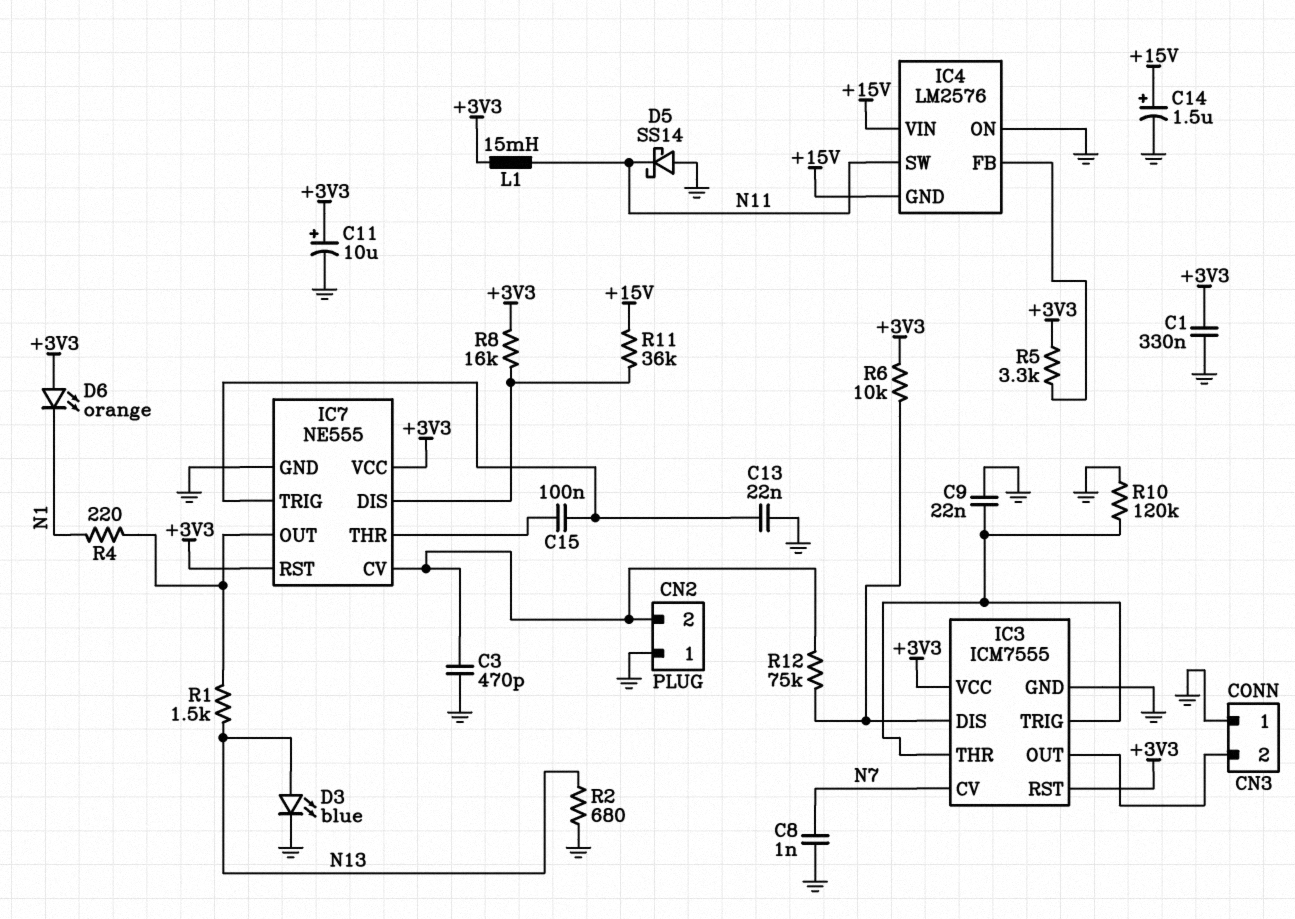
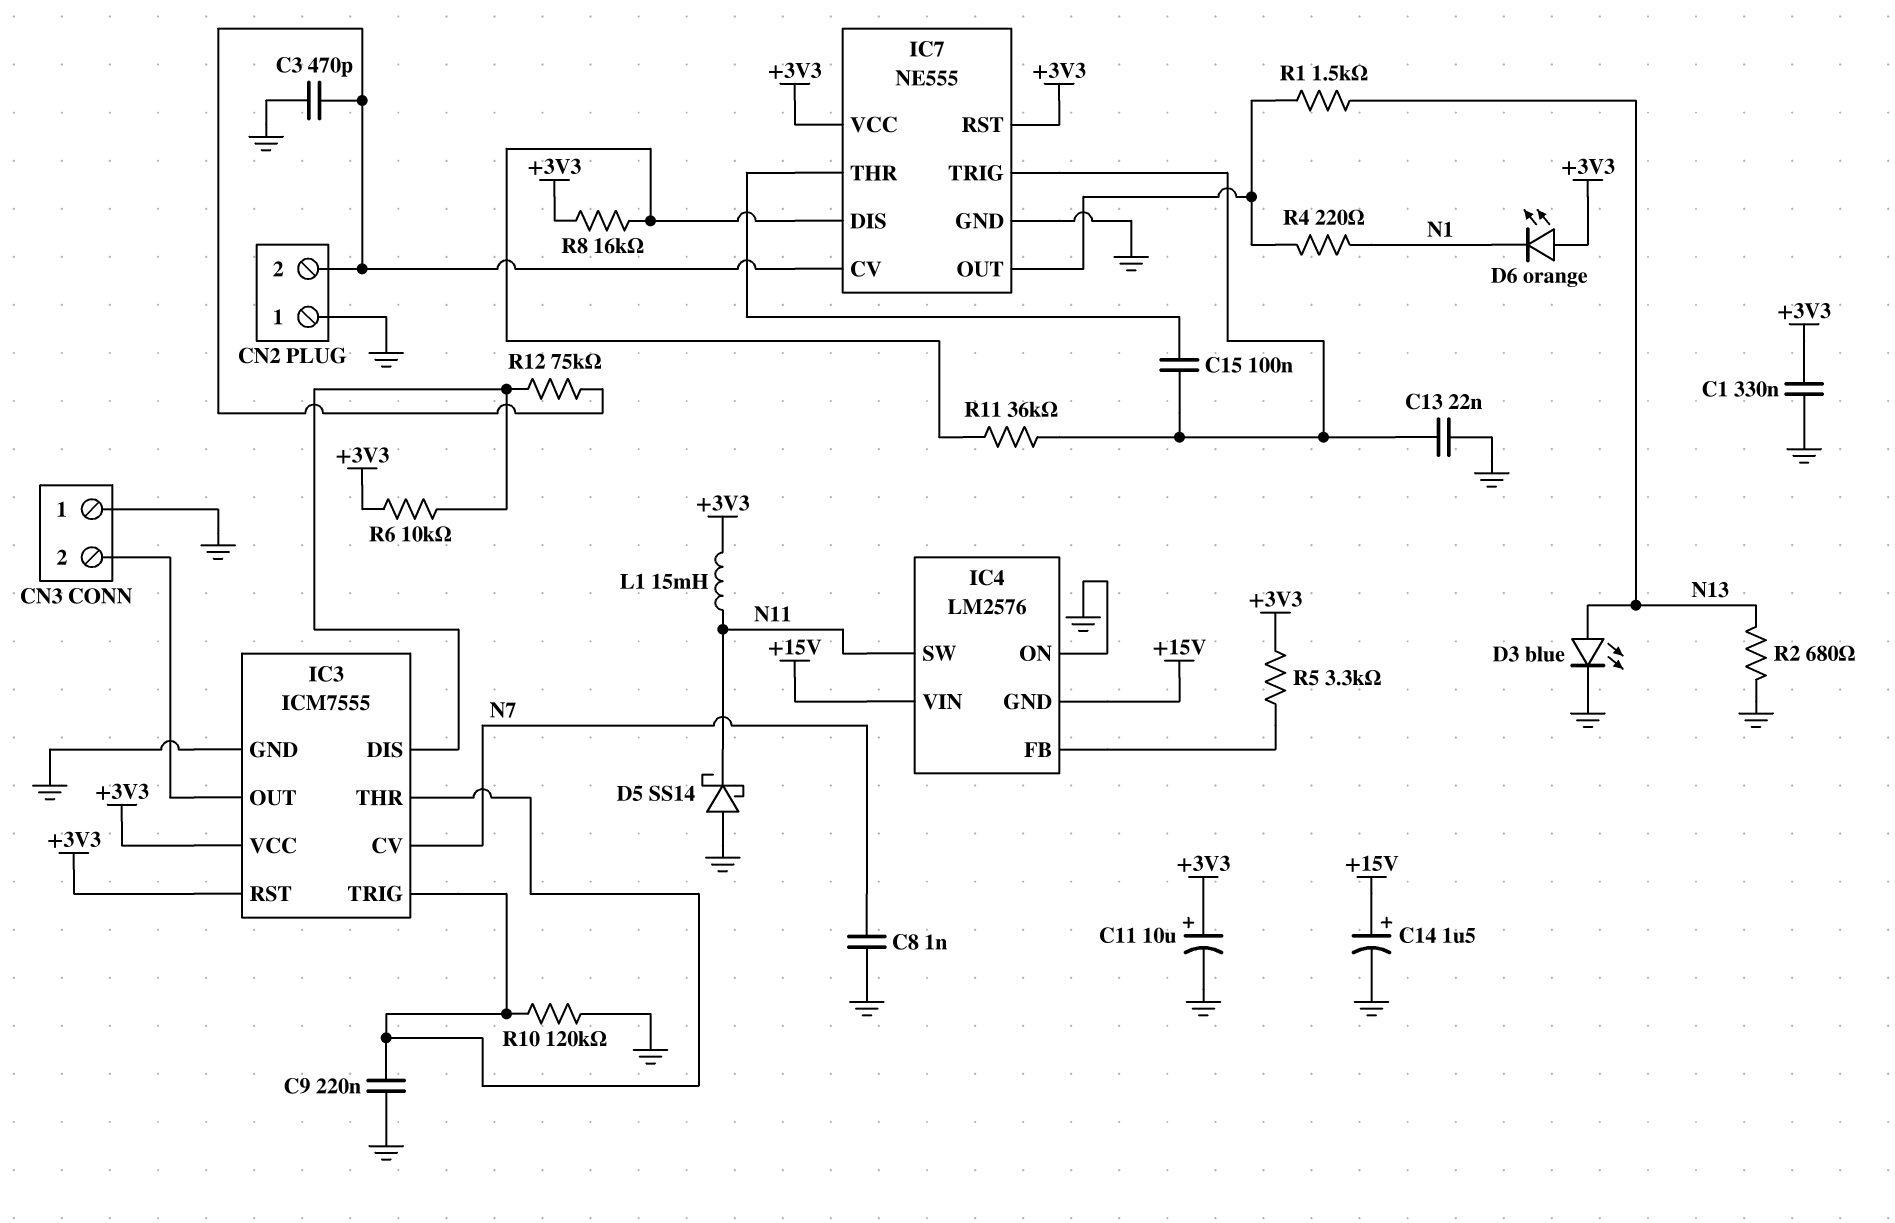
C9: 22nF (GND, IC3/THR) -> 220nF (GND, IC3/THR)
R11: 36k (+15V, IC7/DIS) -> 36k (IC7/DIS, IC7/TRIG)

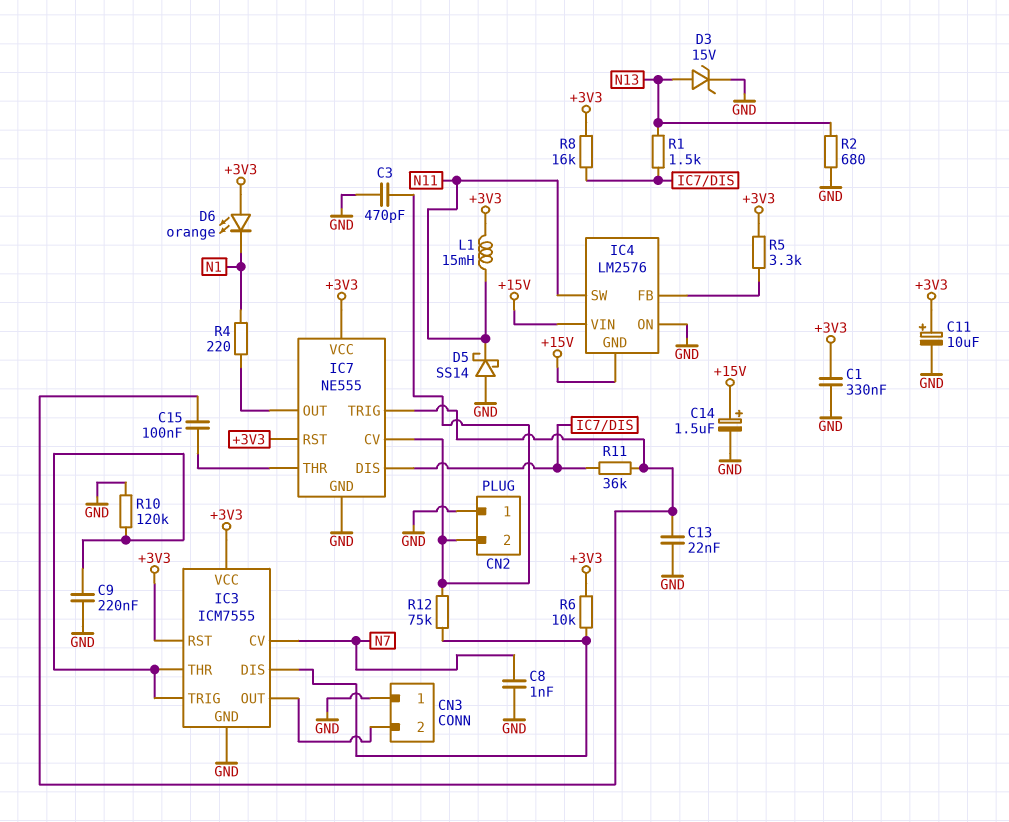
D3: LED blue (A N13, K GND) -> zener 15V (A N13, K GND)
R1: 1.5k (IC7/OUT, N13) -> 1.5k (IC7/DIS, N13)

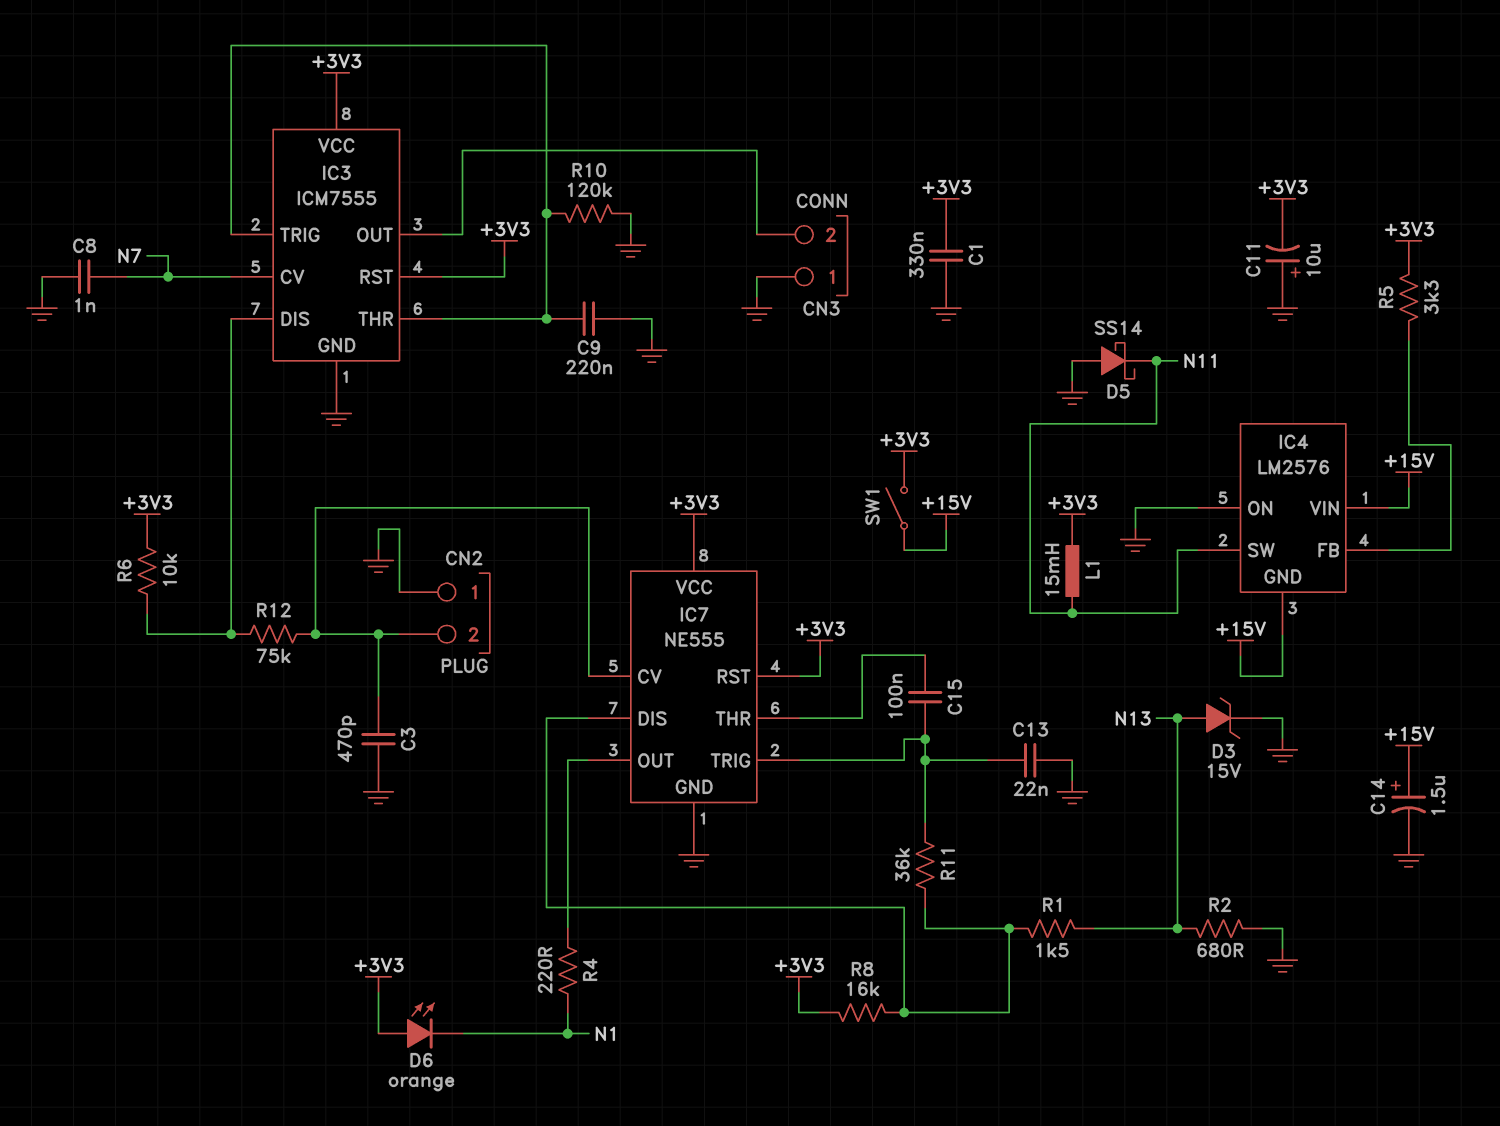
C11: 10uF (plus +3V3, minus GND) -> 10uF (plus GND, minus +3V3)
SW1: none -> switch (+3V3, +15V)

